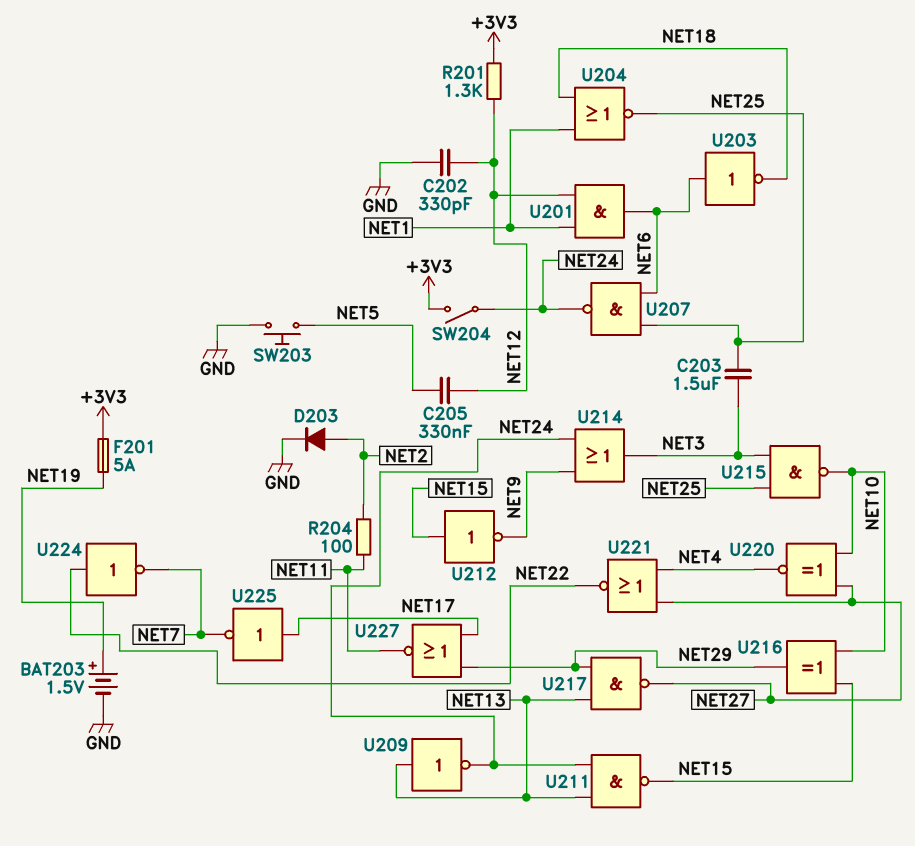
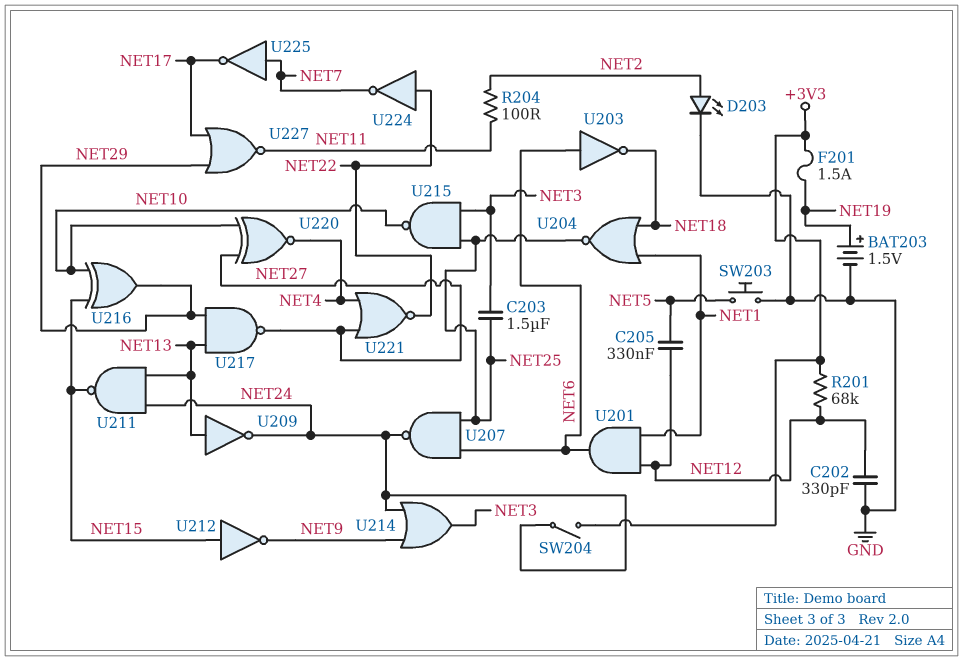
D203: diode (A NET2, K GND) -> LED (A NET2, K GND)
F201: 5A (+3V3, NET19) -> 1.5A (+3V3, NET19)
R201: 1.3k (+3V3, NET12) -> 68k (+3V3, NET12)
U225: NOT (in NET17, out NET7) -> NOT (in NET7, out NET17)

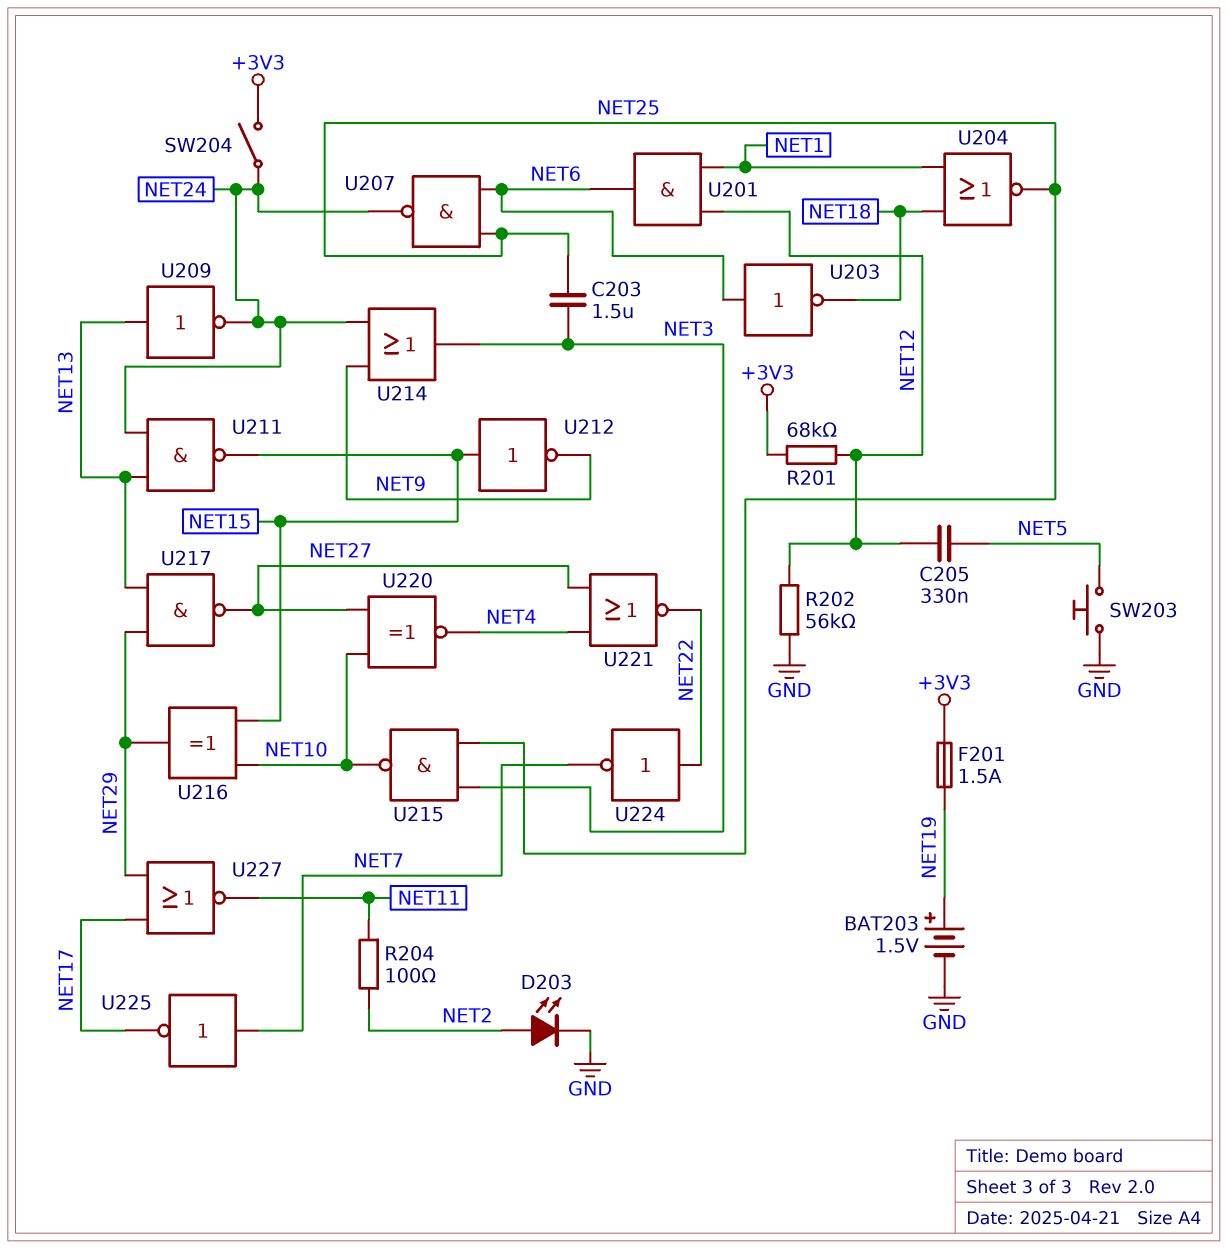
C202: 330pF (GND, NET12) -> none
R202: none -> 56k (GND, NET12)

